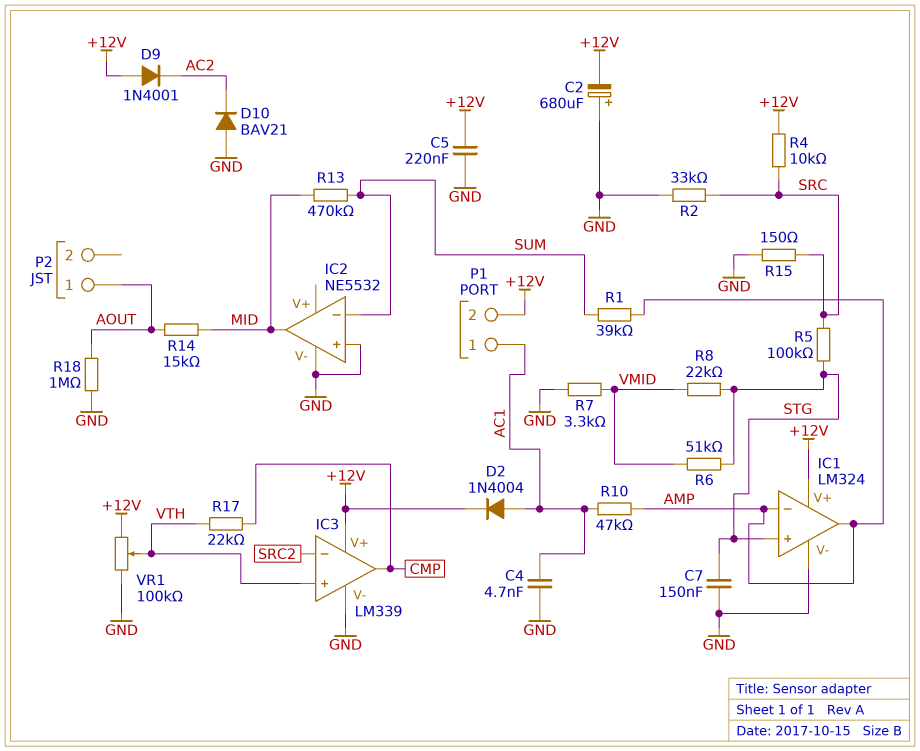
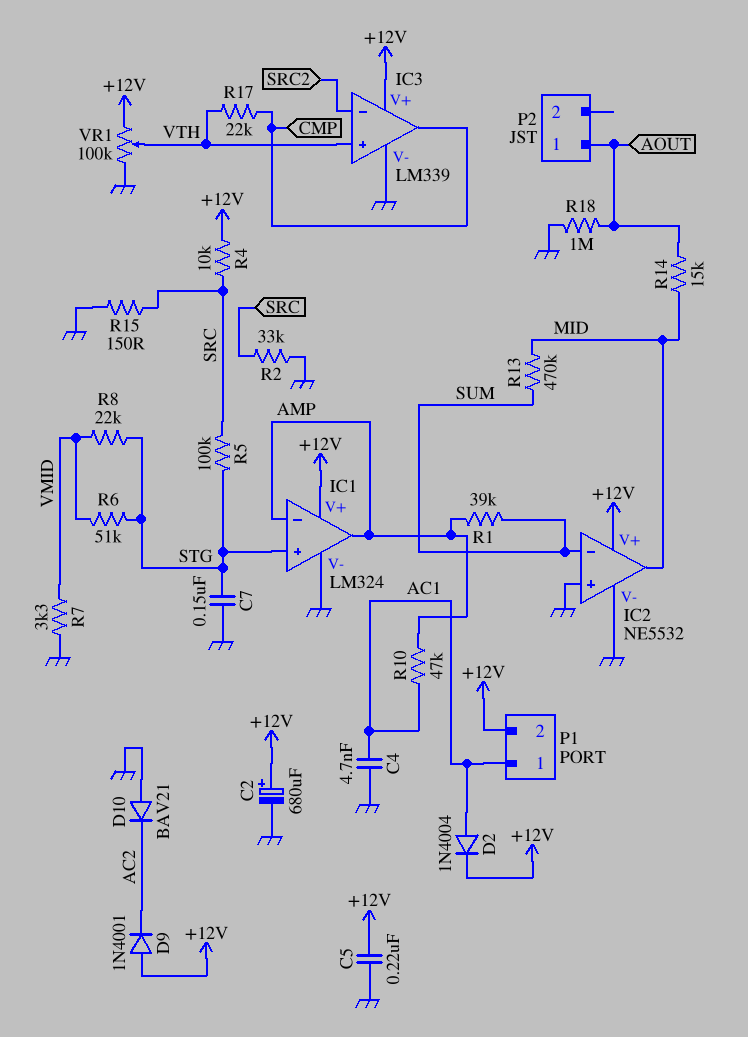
C2: 680uF (plus GND, minus +12V) -> 680uF (plus +12V, minus GND)
IC2 pin V+: none -> +12V

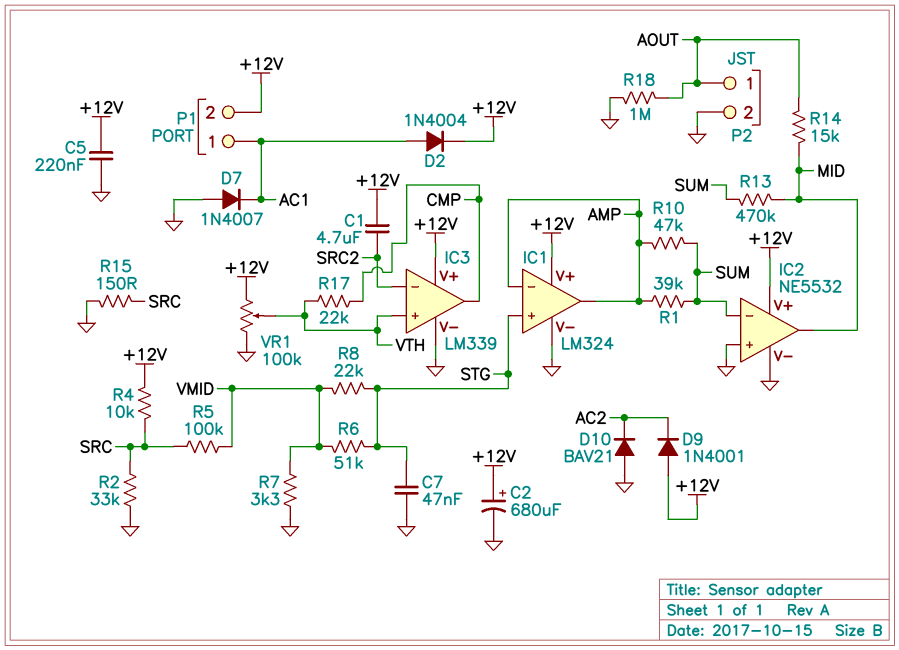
C1: none -> 4.7uF (+12V, SRC2)
C4: 4.7nF (AC1, GND) -> none
C7: 150nF (GND, STG) -> 47nF (GND, STG)
D7: none -> diode 1N4007 (A GND, K AC1)
P2 pin 2: none -> GND
R5: 100k (SRC, STG) -> 100k (SRC, VMID)
R10: 47k (AC1, AMP) -> 47k (AMP, SUM)

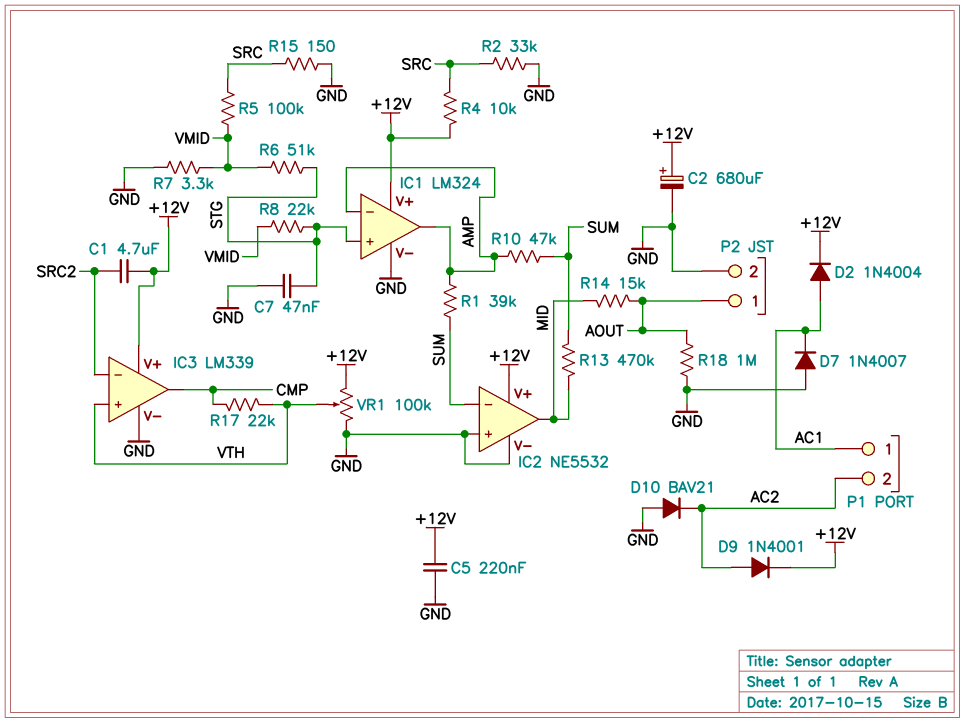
D9: diode 1N4001 (A +12V, K AC2) -> diode 1N4001 (A AC2, K +12V)
P1 pin 2: +12V -> AC2

